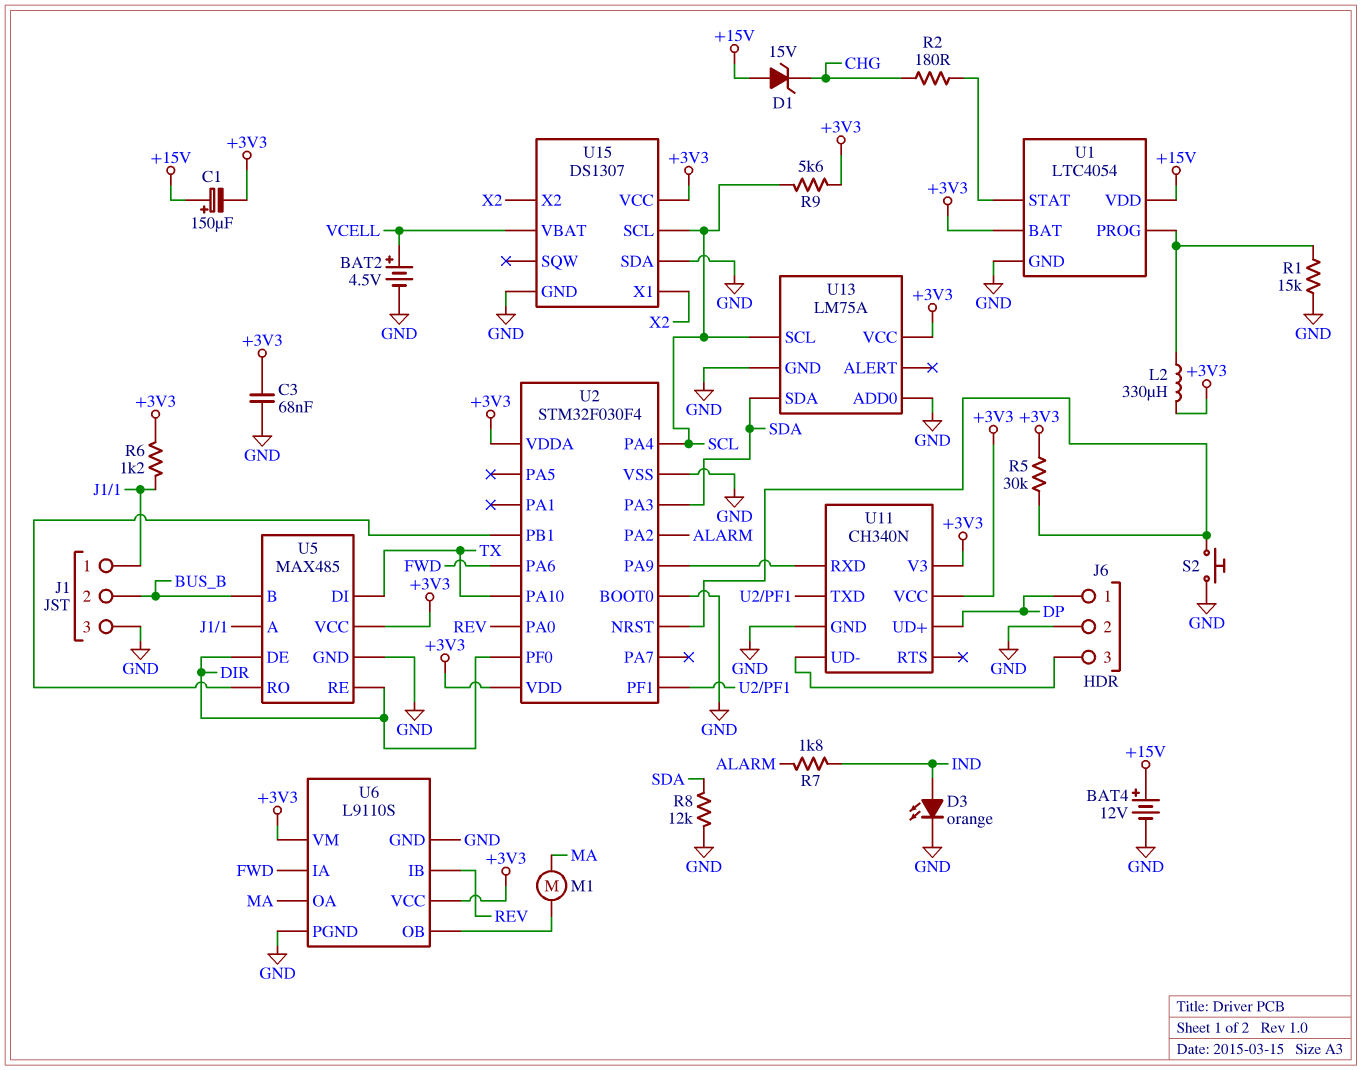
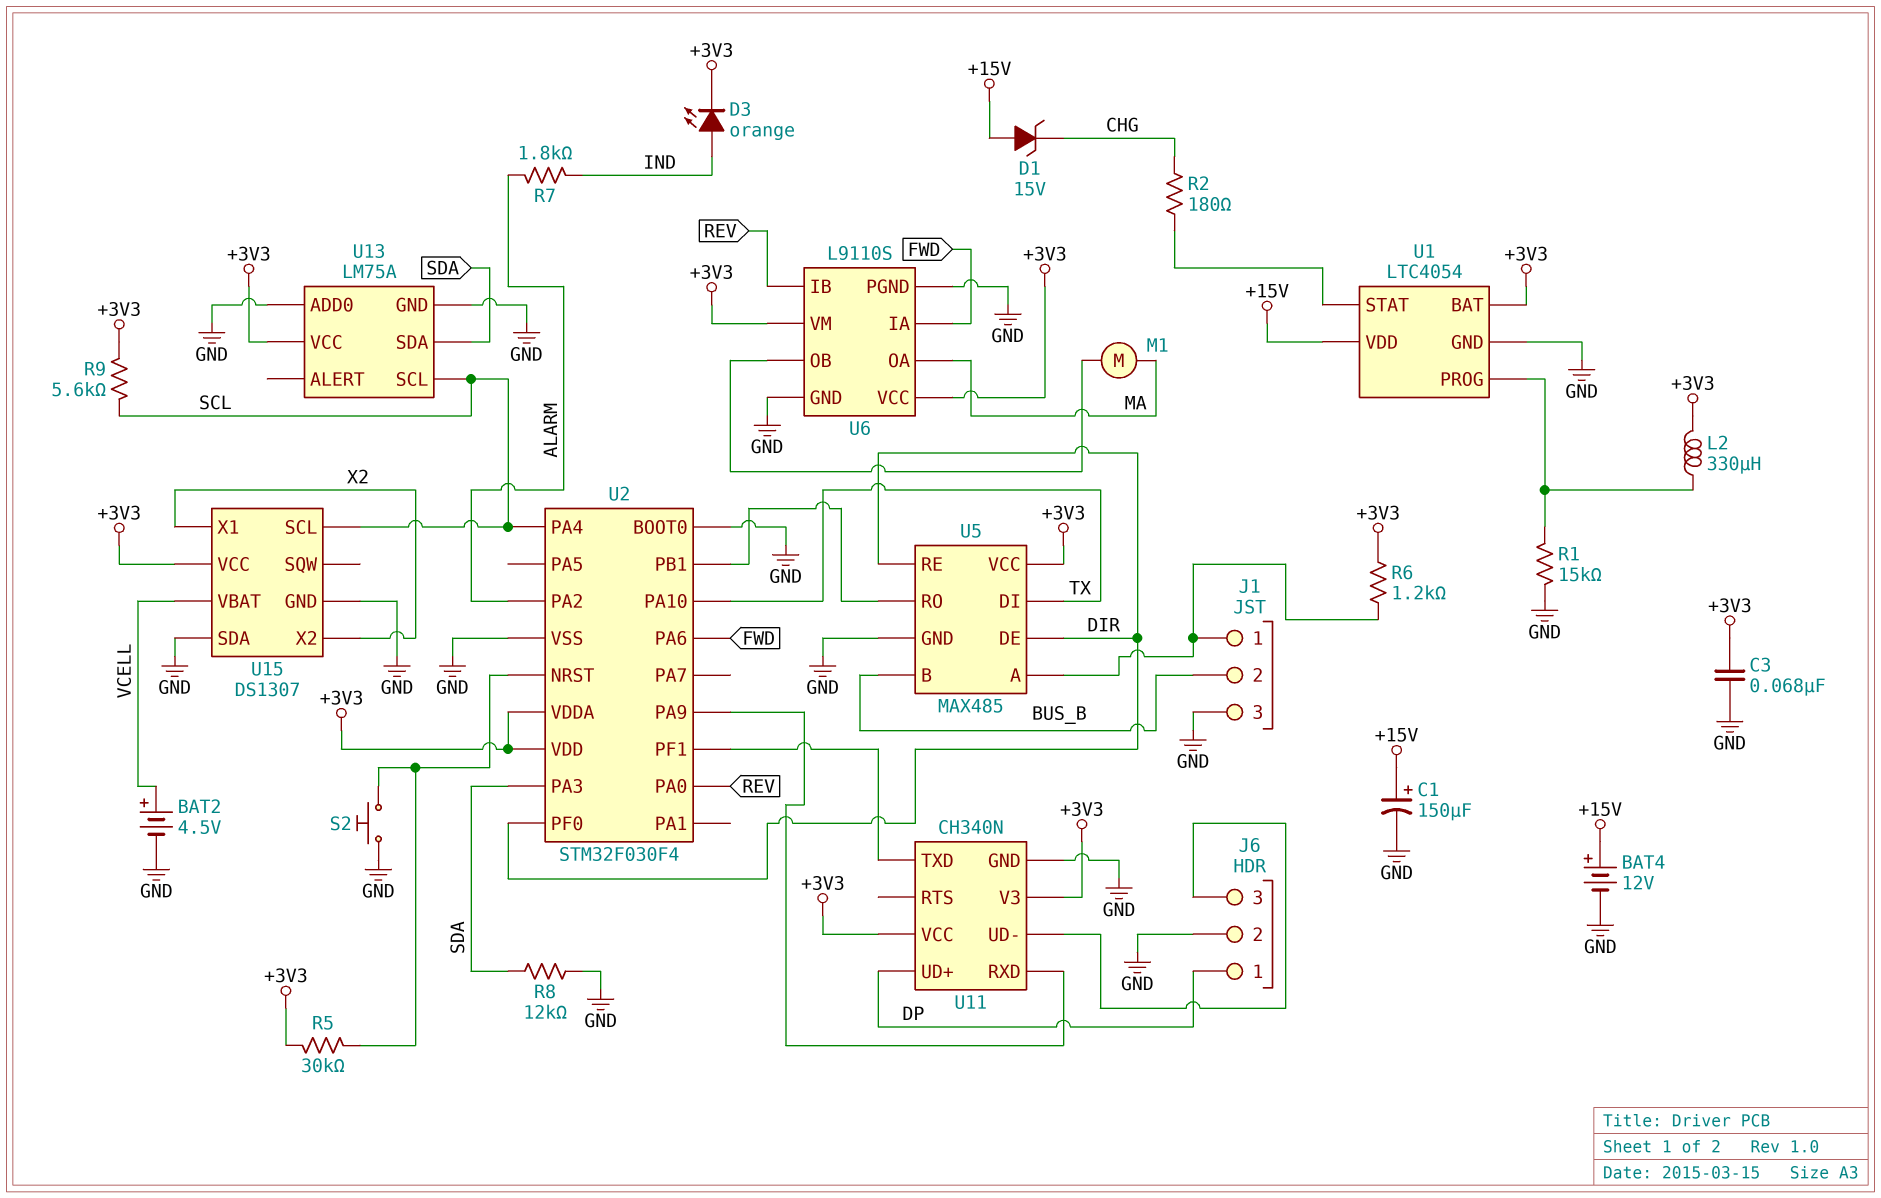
C1: 150uF (plus +15V, minus +3V3) -> 150uF (plus +15V, minus GND)
D3: LED orange (A IND, K GND) -> LED orange (A IND, K +3V3)

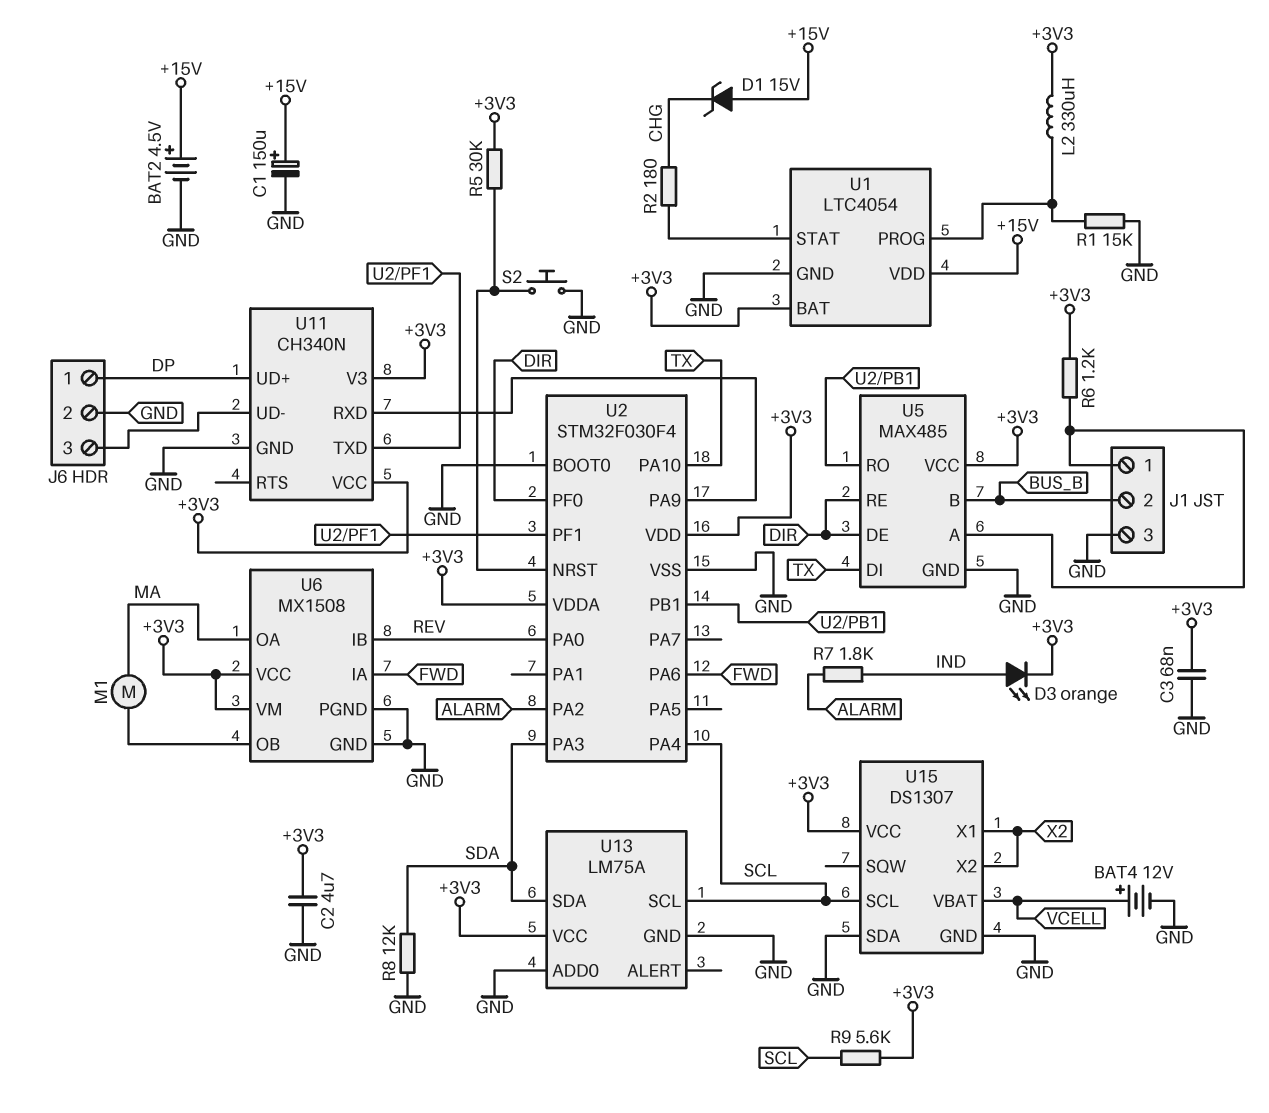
BAT2: 4.5V (plus VCELL, minus GND) -> 4.5V (plus +15V, minus GND)
BAT4: 12V (plus +15V, minus GND) -> 12V (plus VCELL, minus GND)
C2: none -> 4.7uF (+3V3, GND)
U6: L9110S -> MX1508

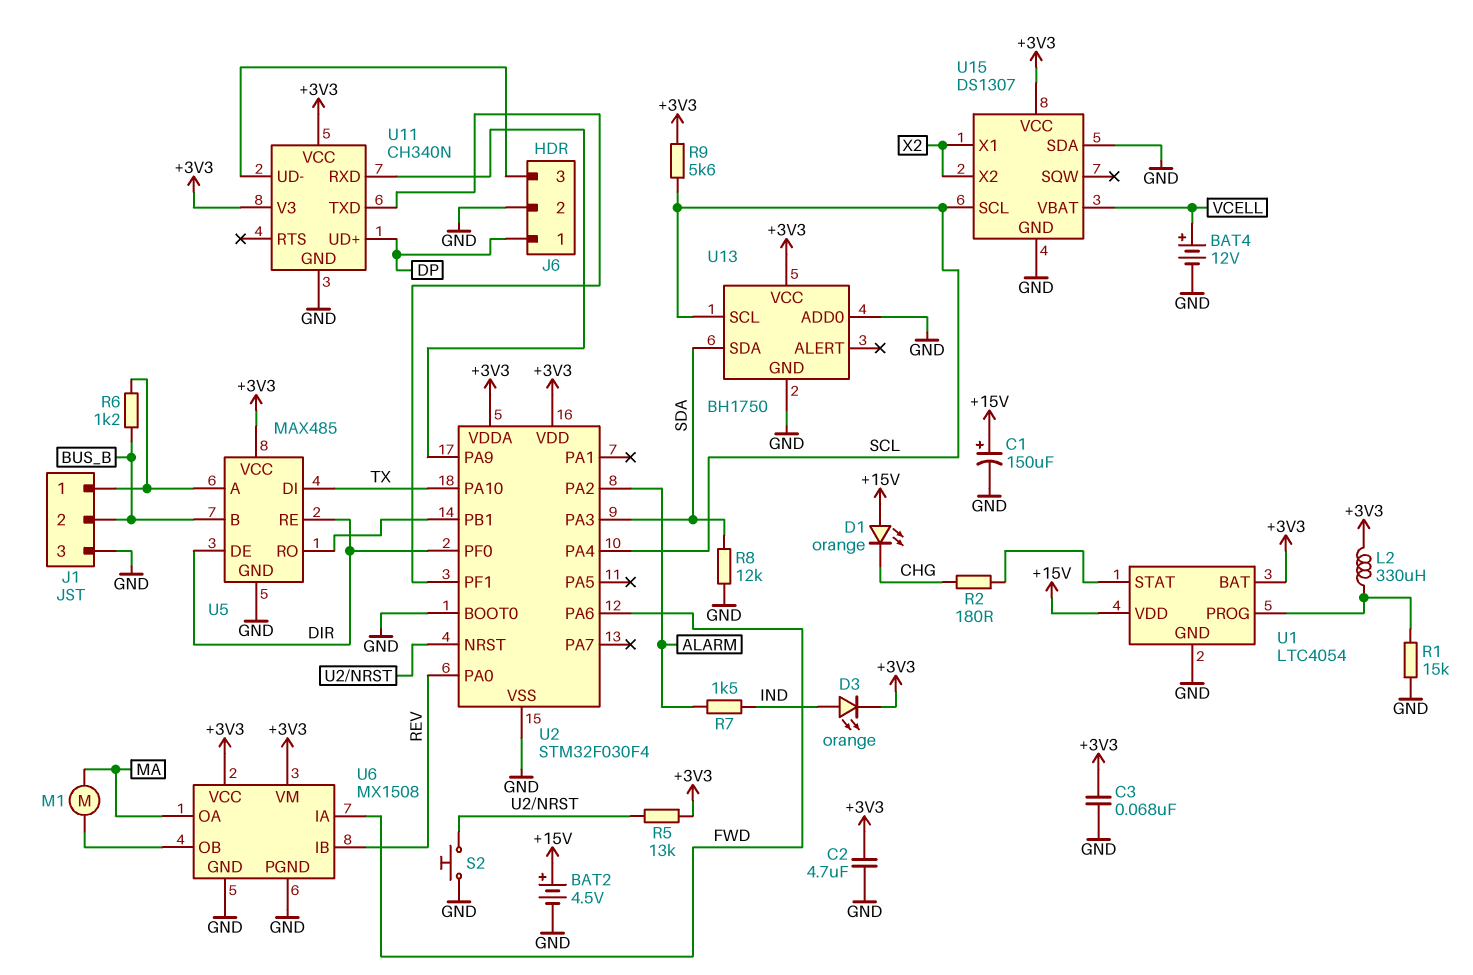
D1: zener 15V (A +15V, K CHG) -> LED orange (A +15V, K CHG)
R5: 30k (+3V3, U2/NRST) -> 13k (+3V3, U2/NRST)
R6: 1.2k (+3V3, J1/1) -> 1.2k (BUS_B, J1/1)
R7: 1.8k (ALARM, IND) -> 1.5k (ALARM, IND)
U13: LM75A -> BH1750

